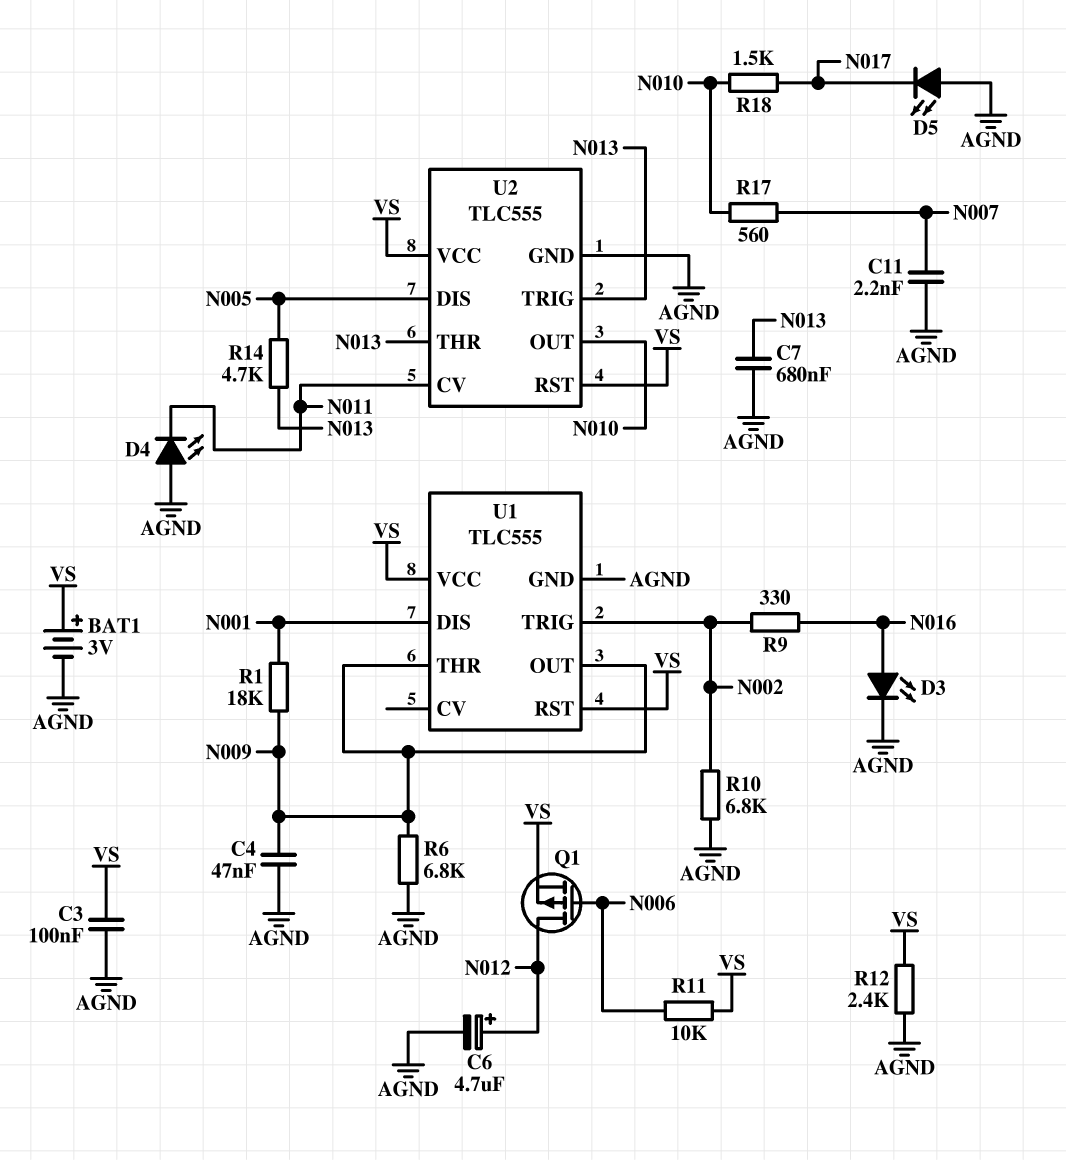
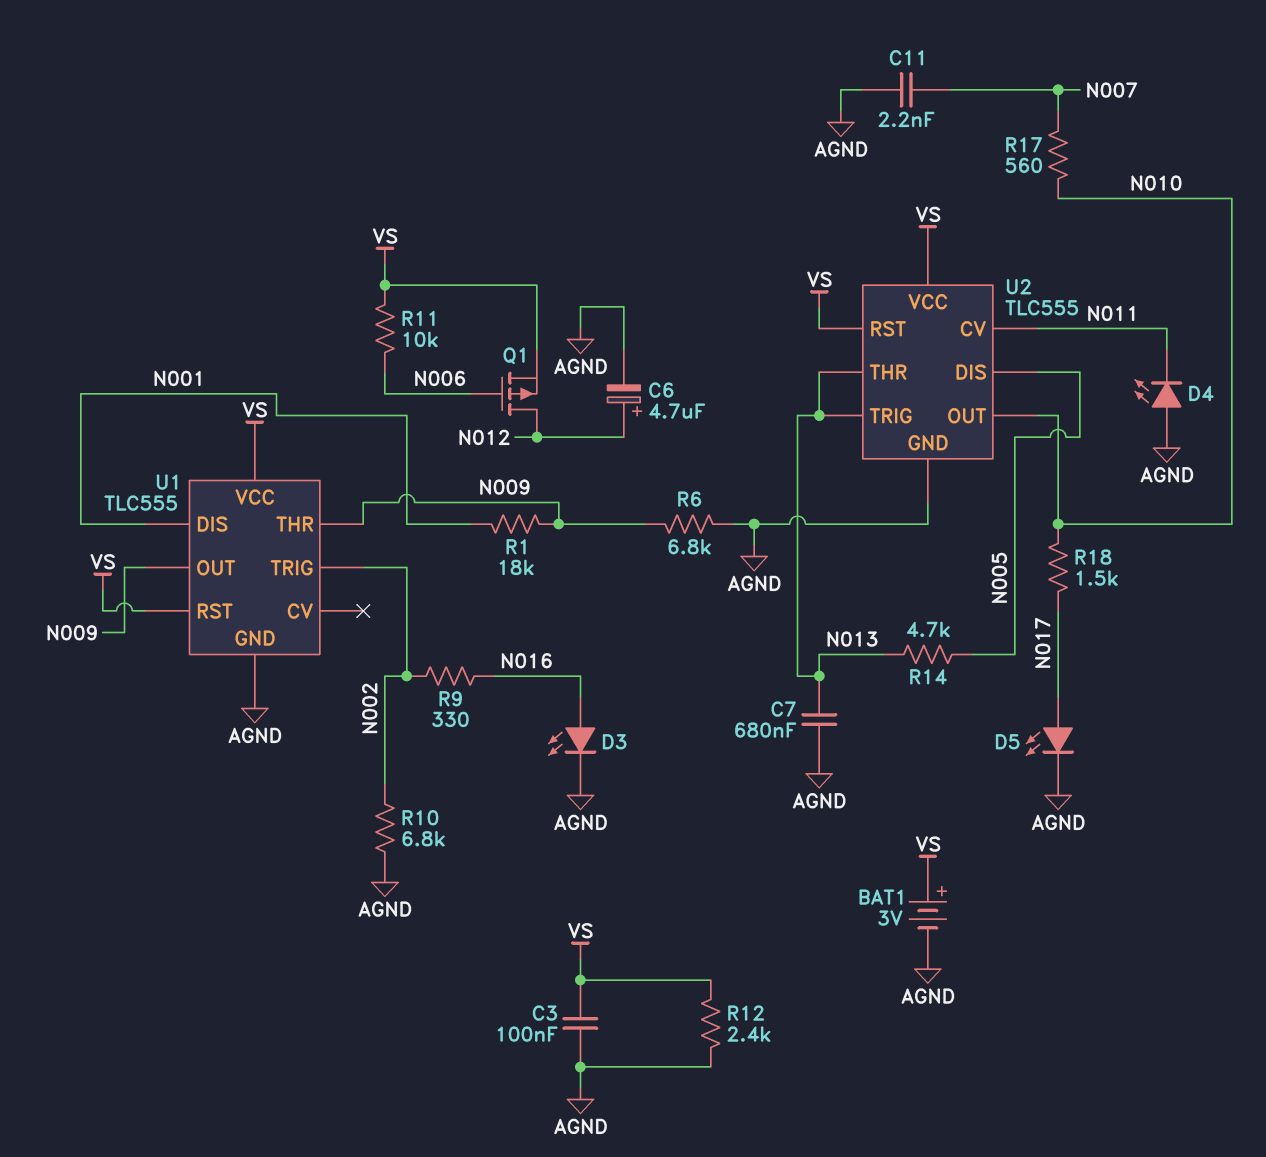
C4: 47nF (AGND, N009) -> none
D5: LED (A AGND, K N017) -> LED (A N017, K AGND)

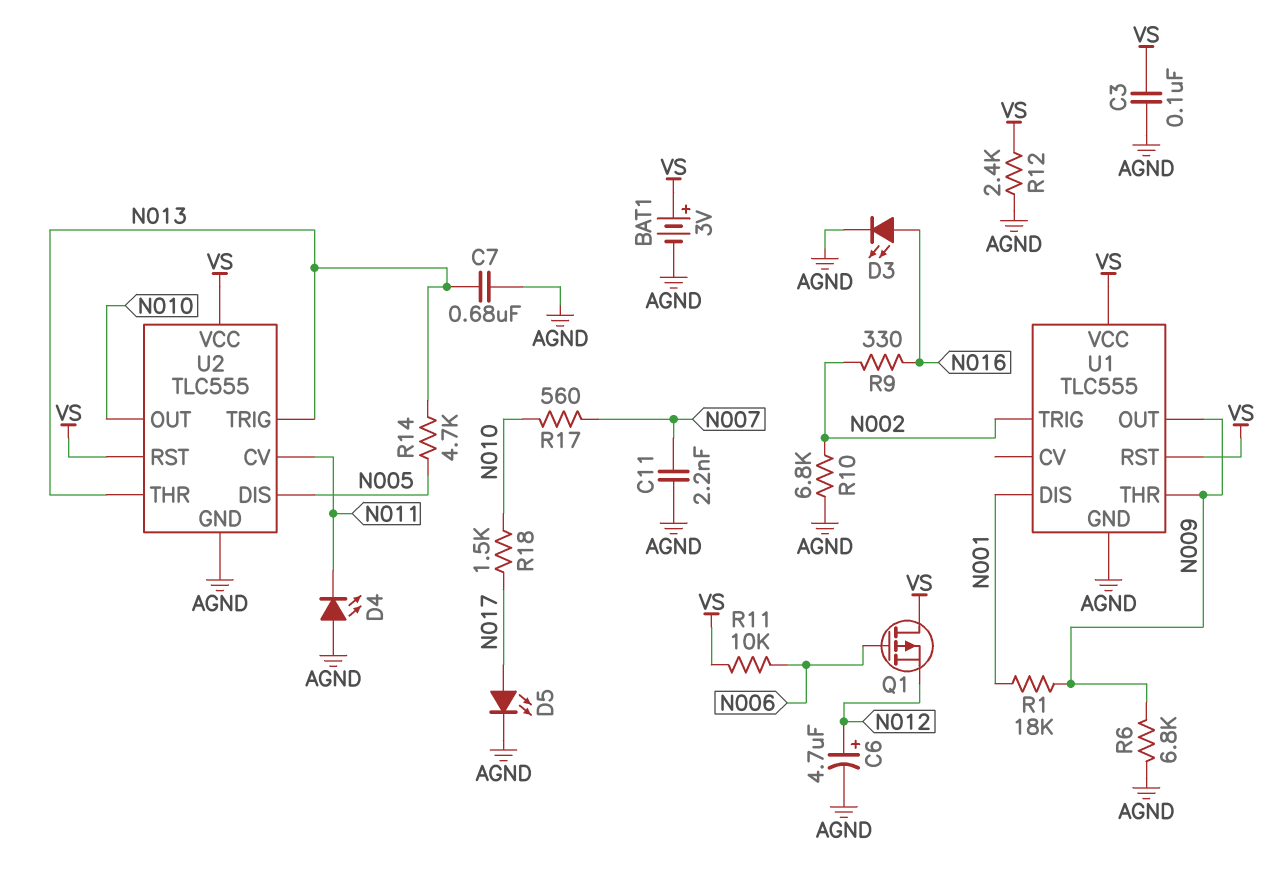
Q1: PMOS (G N006, D N012, S VS) -> PMOS (G N006, D VS, S N012)

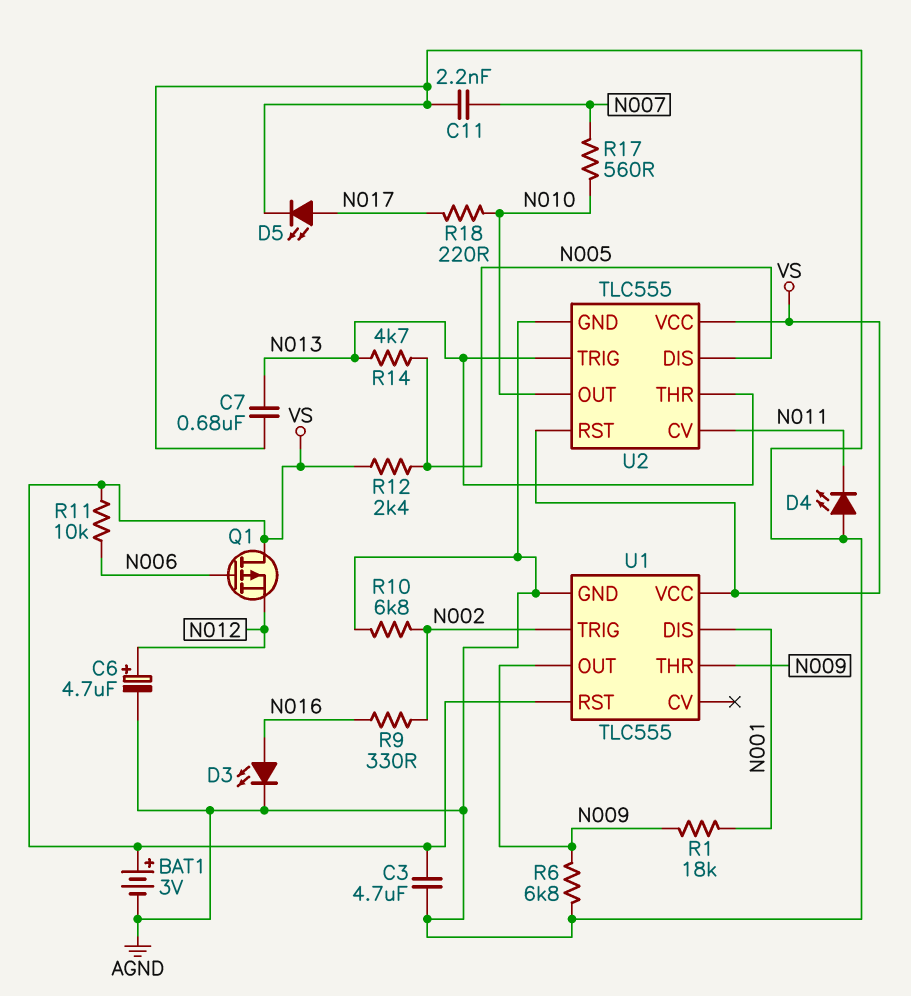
C3: 100nF (AGND, VS) -> 4.7uF (AGND, VS)
R12: 2.4k (AGND, VS) -> 2.4k (N005, VS)
R18: 1.5k (N010, N017) -> 220 (N010, N017)

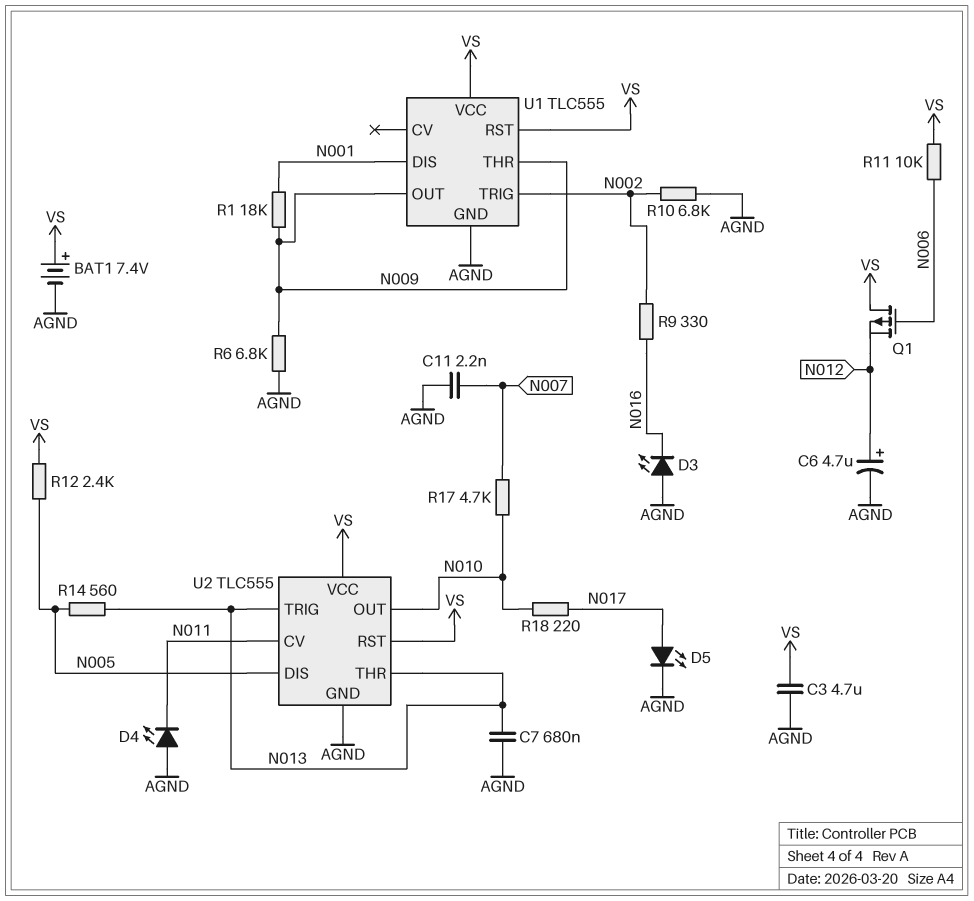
BAT1: 3V (plus VS, minus AGND) -> 7.4V (plus VS, minus AGND)
D3: LED (A N016, K AGND) -> LED (A AGND, K N016)
R14: 4.7k (N005, N013) -> 560 (N005, N013)
R17: 560 (N007, N010) -> 4.7k (N007, N010)

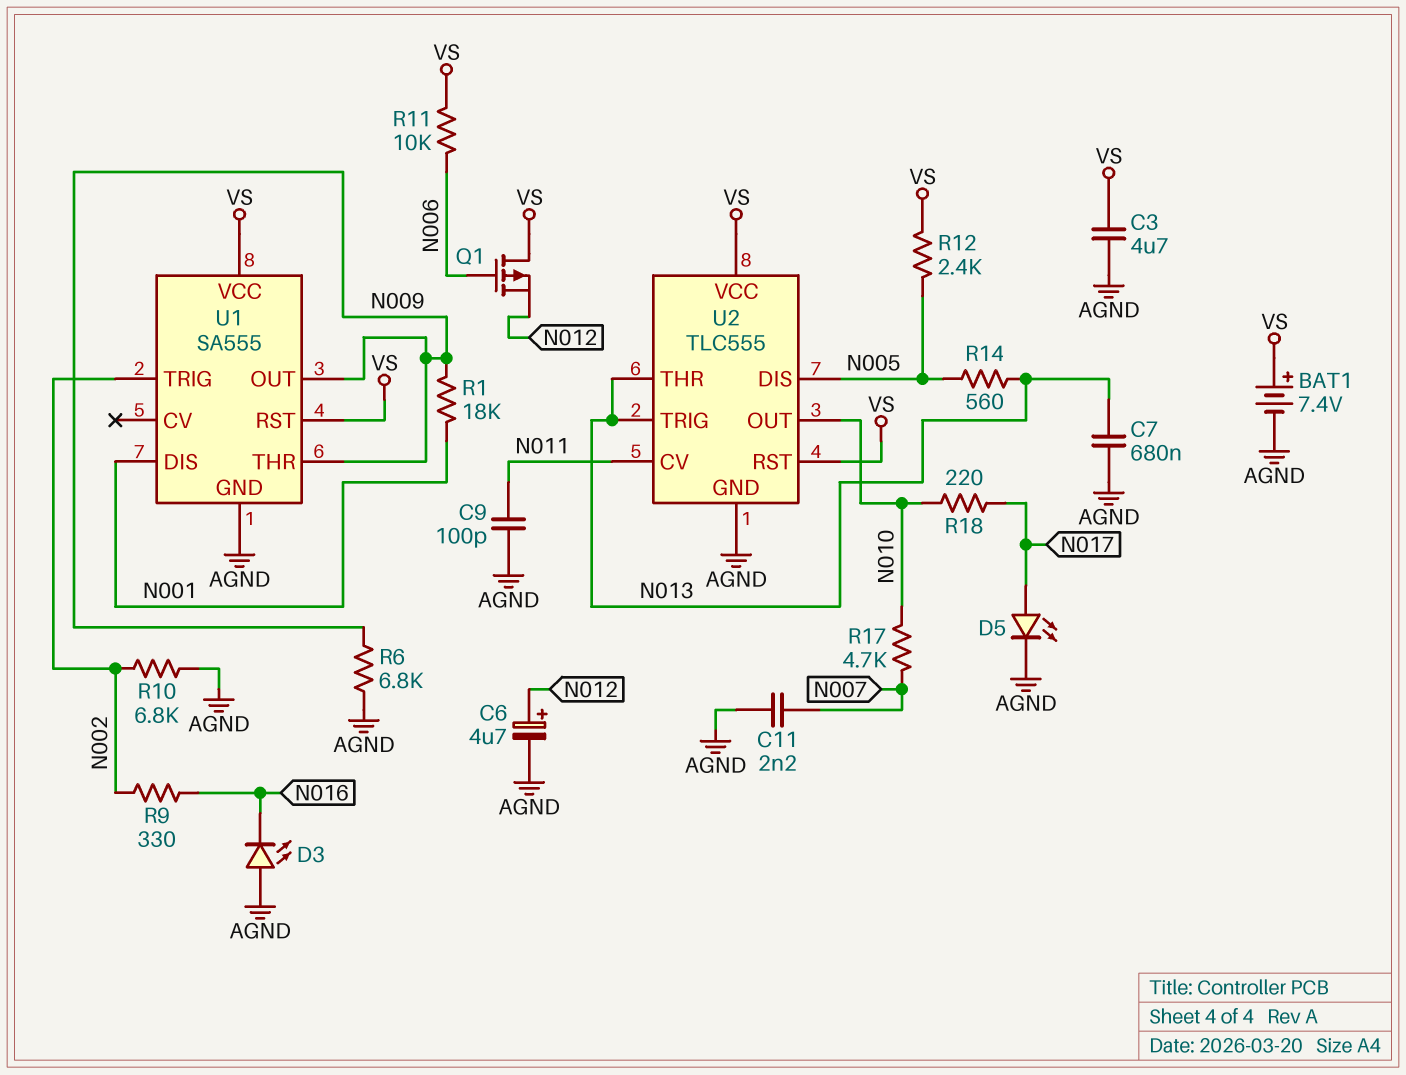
C9: none -> 100pF (AGND, N011)
D4: LED (A AGND, K N011) -> none
U1: TLC555 -> SA555

